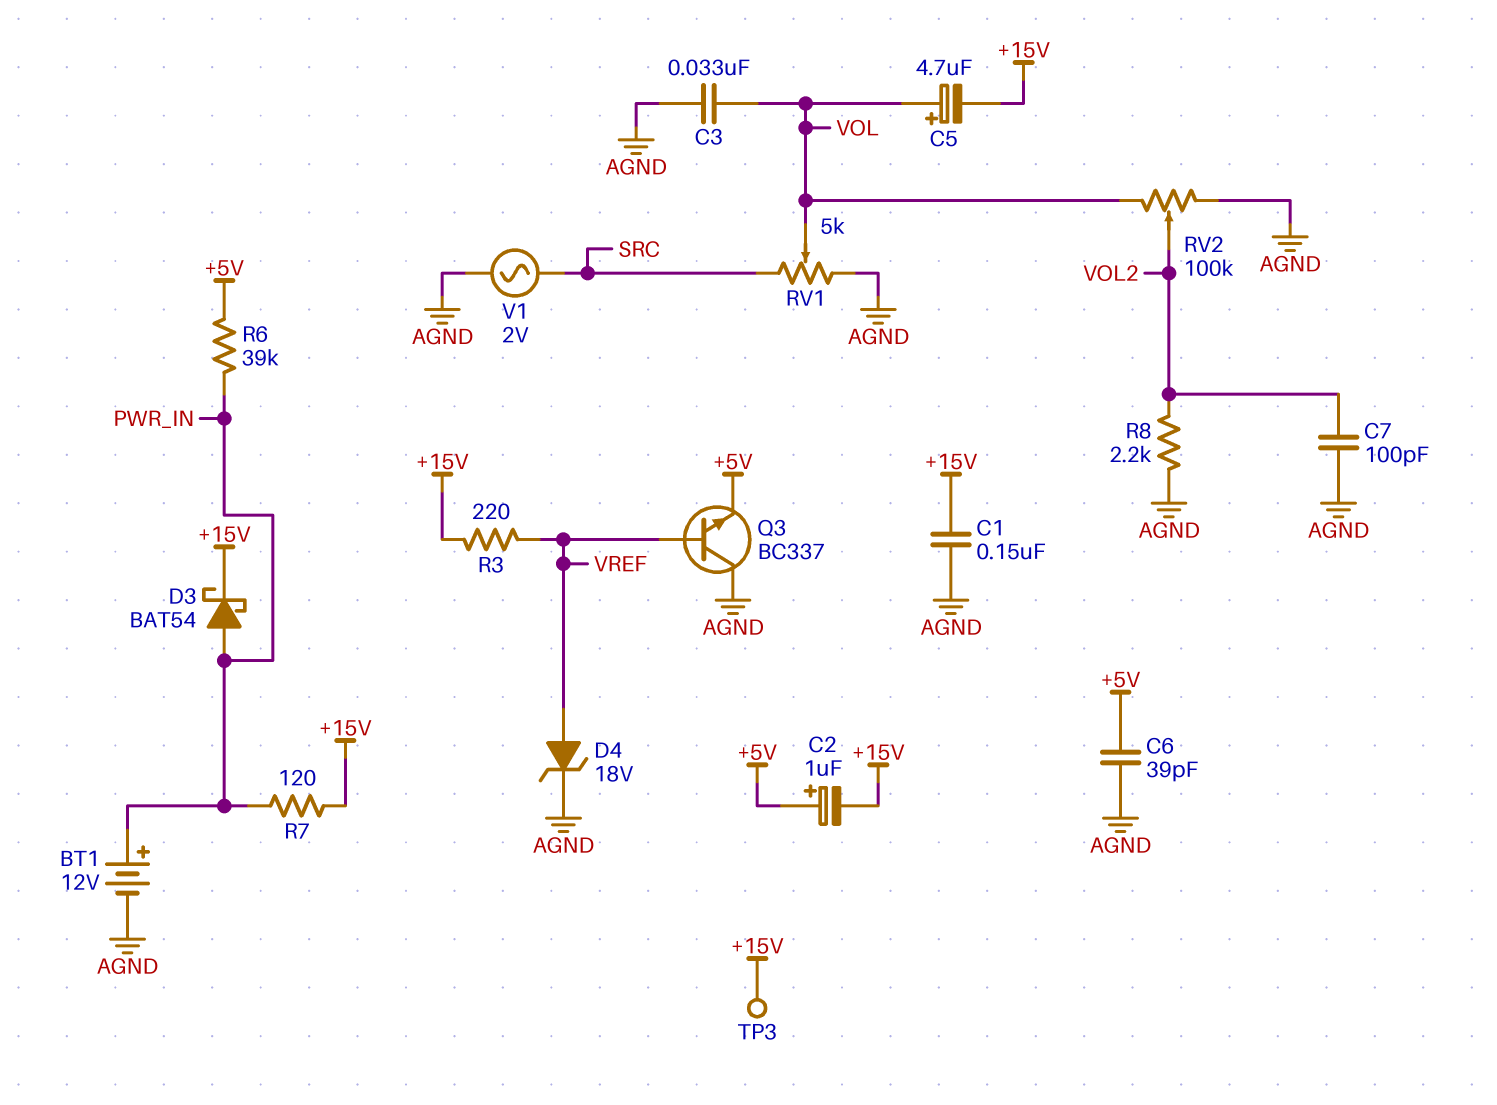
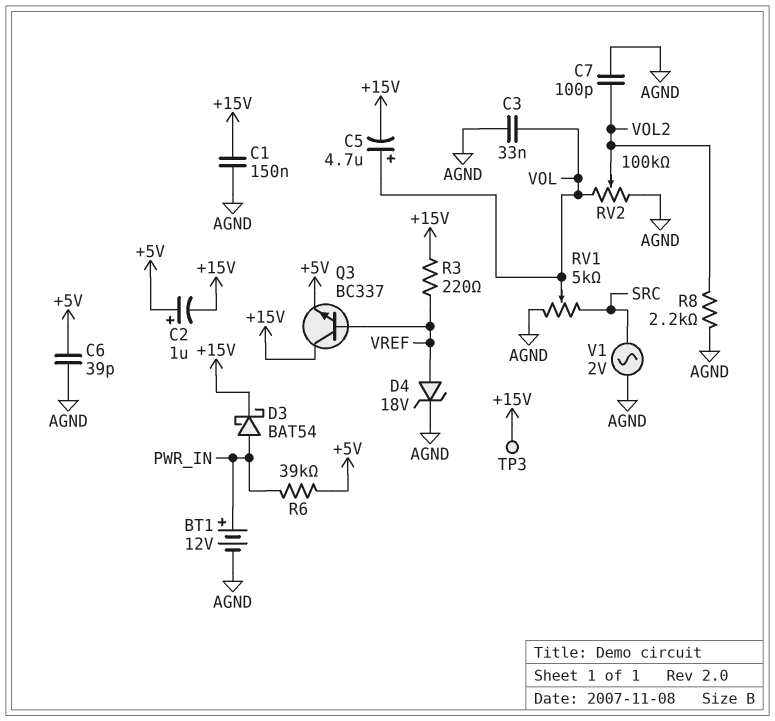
Q3: NPN BC337 (B VREF, C AGND, E +5V) -> NPN BC337 (B VREF, C +15V, E +5V)
R7: 120 (+15V, PWR_IN) -> none

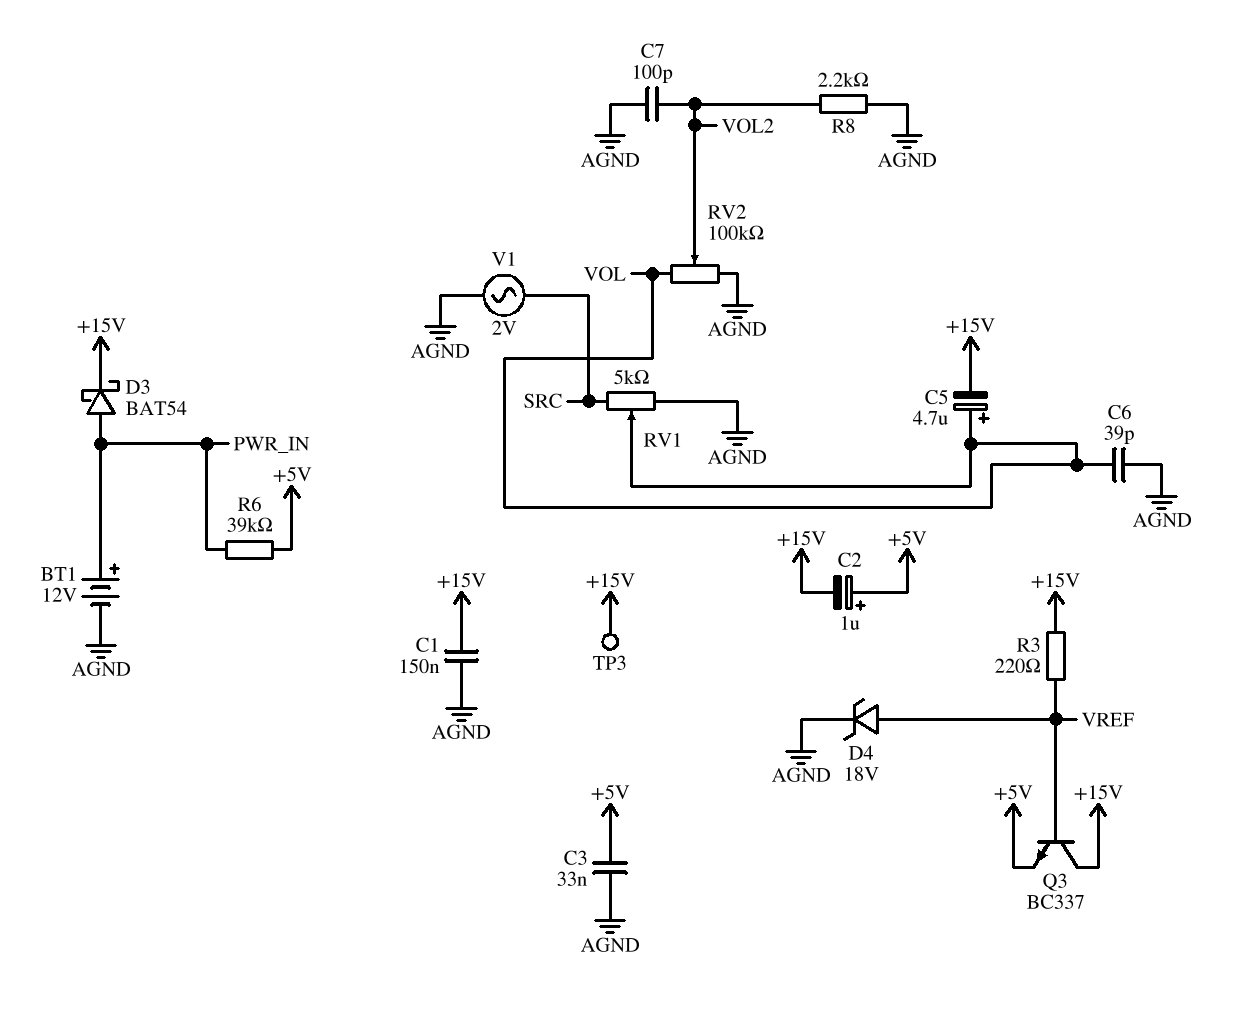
C3: 33nF (AGND, VOL) -> 33nF (+5V, AGND)
C6: 39pF (+5V, AGND) -> 39pF (AGND, VOL)

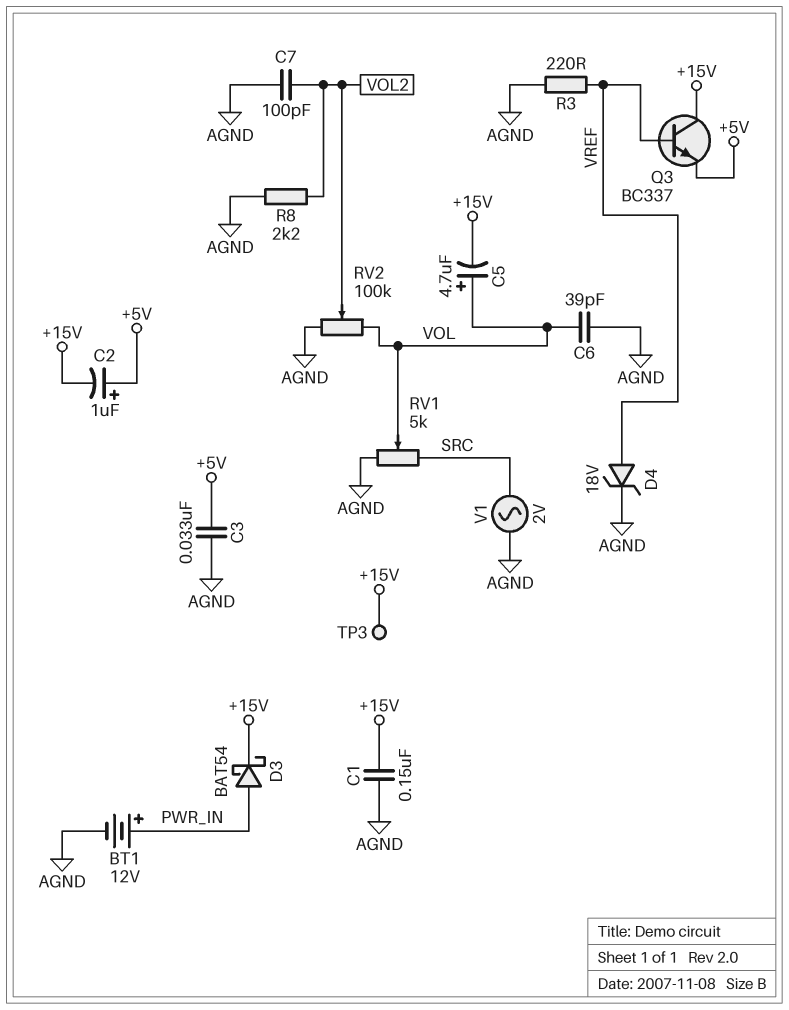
R3: 220 (+15V, VREF) -> 220 (AGND, VREF)
R6: 39k (+5V, PWR_IN) -> none

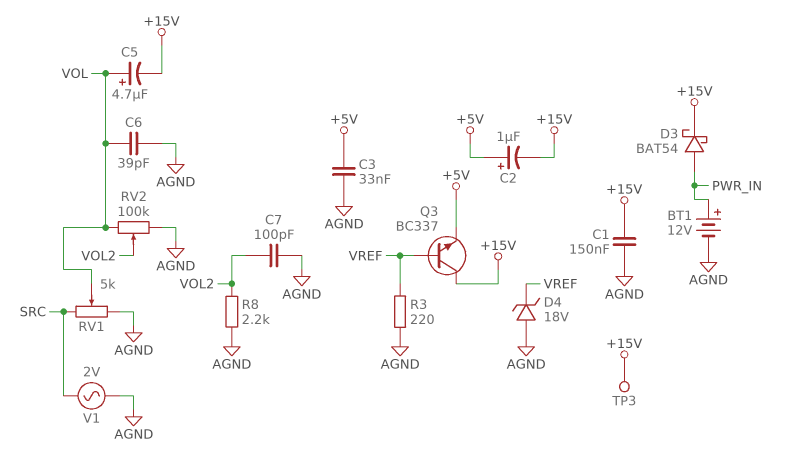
D4: zener 18V (A VREF, K AGND) -> zener 18V (A AGND, K VREF)

